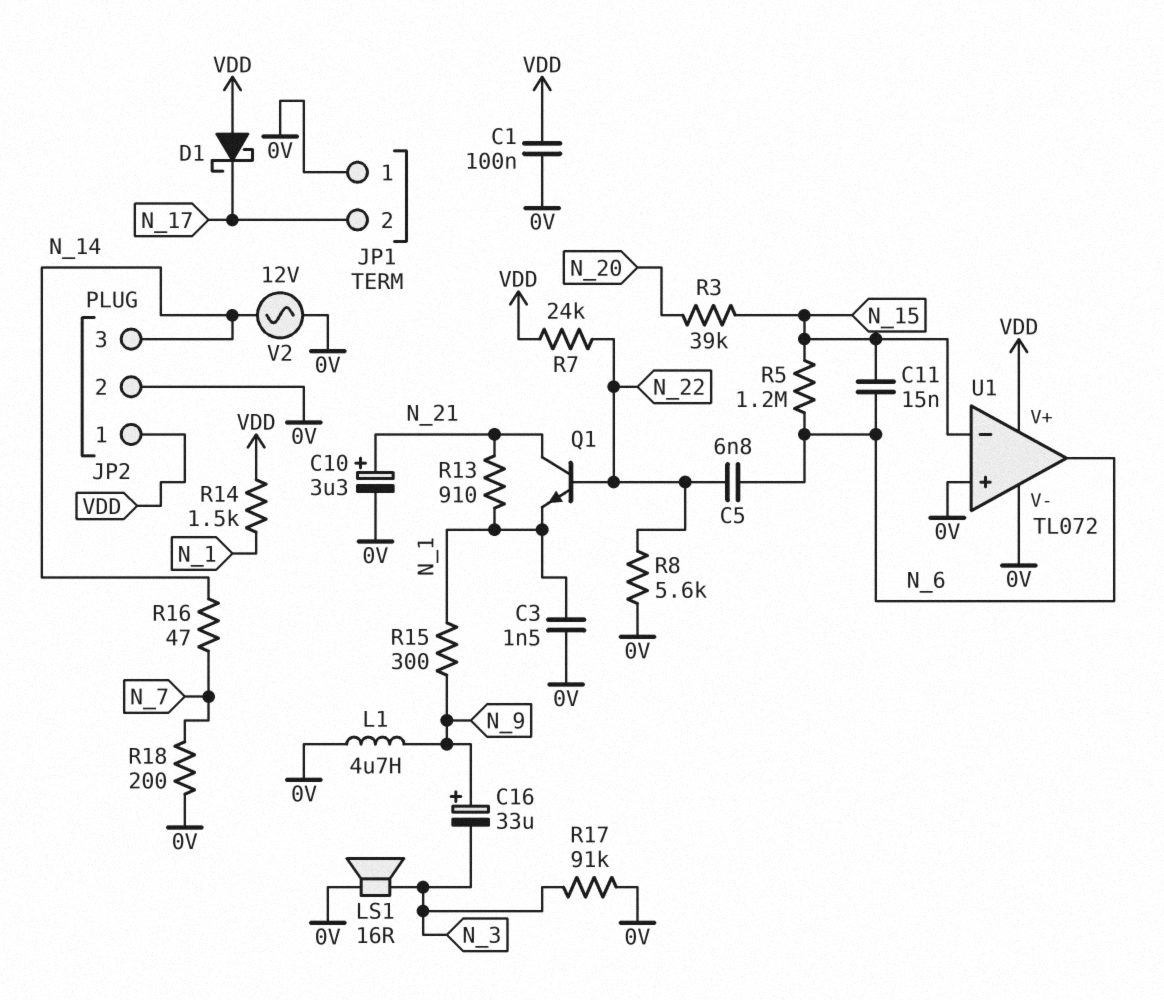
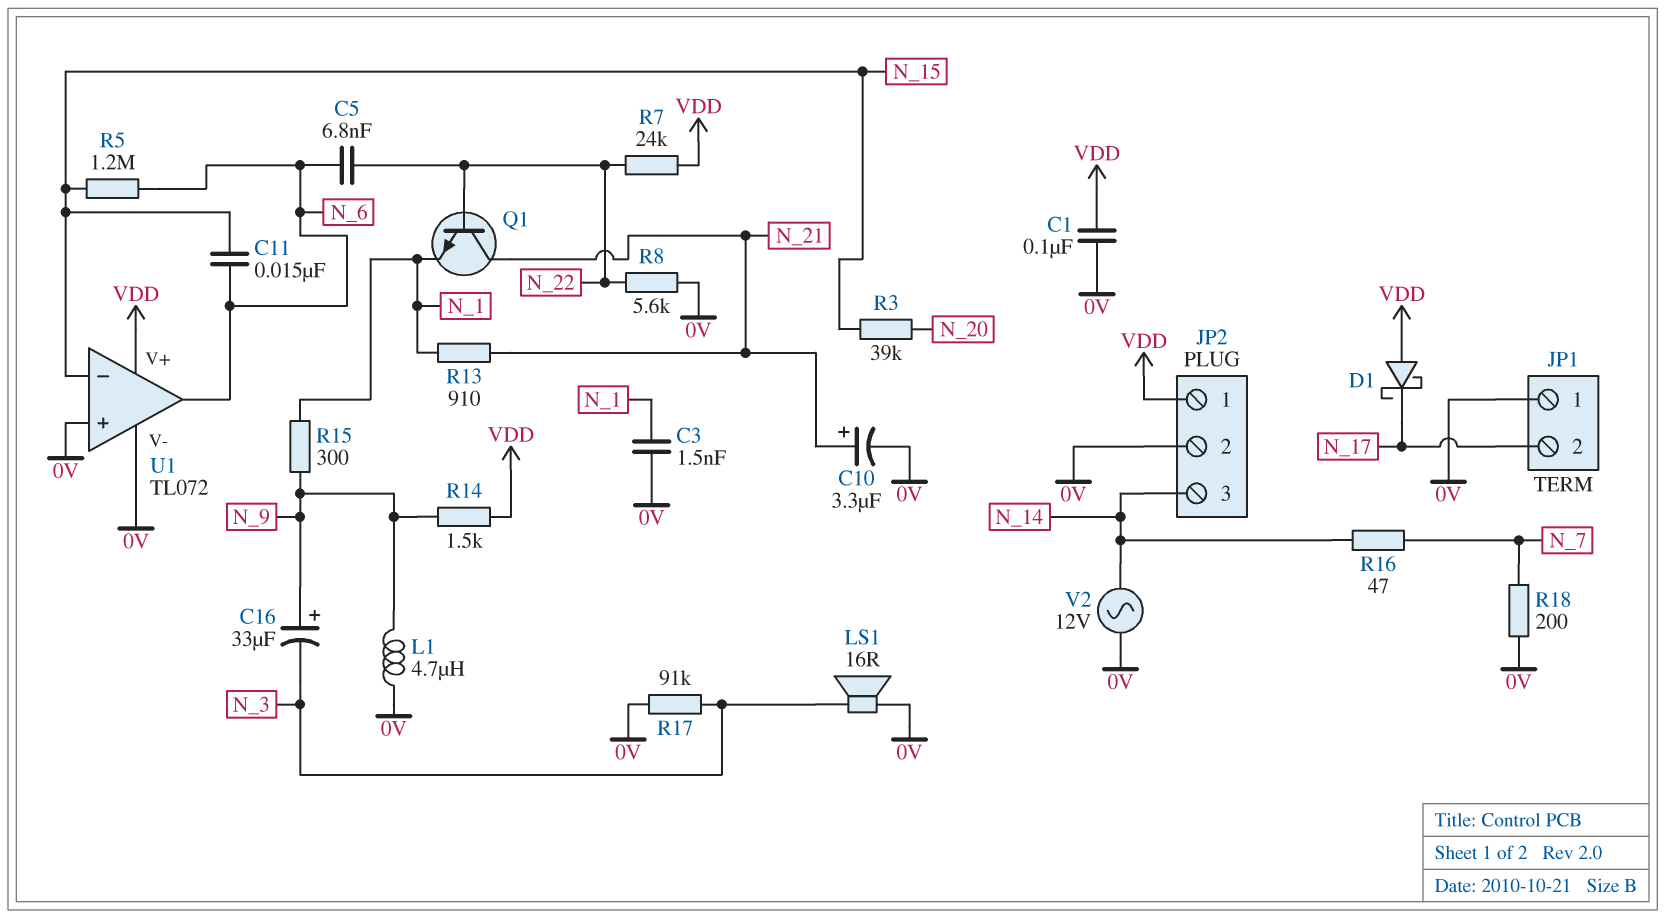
R14: 1.5k (N_1, VDD) -> 1.5k (N_9, VDD)

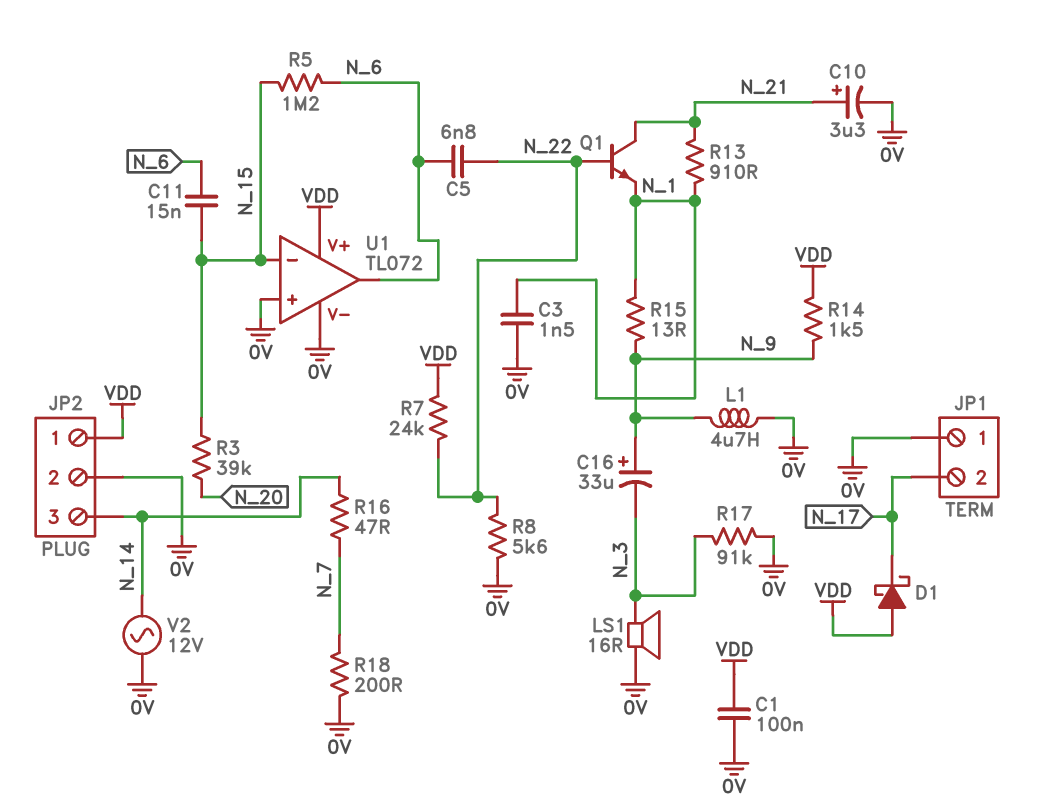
R15: 300 (N_1, N_9) -> 13 (N_1, N_9)

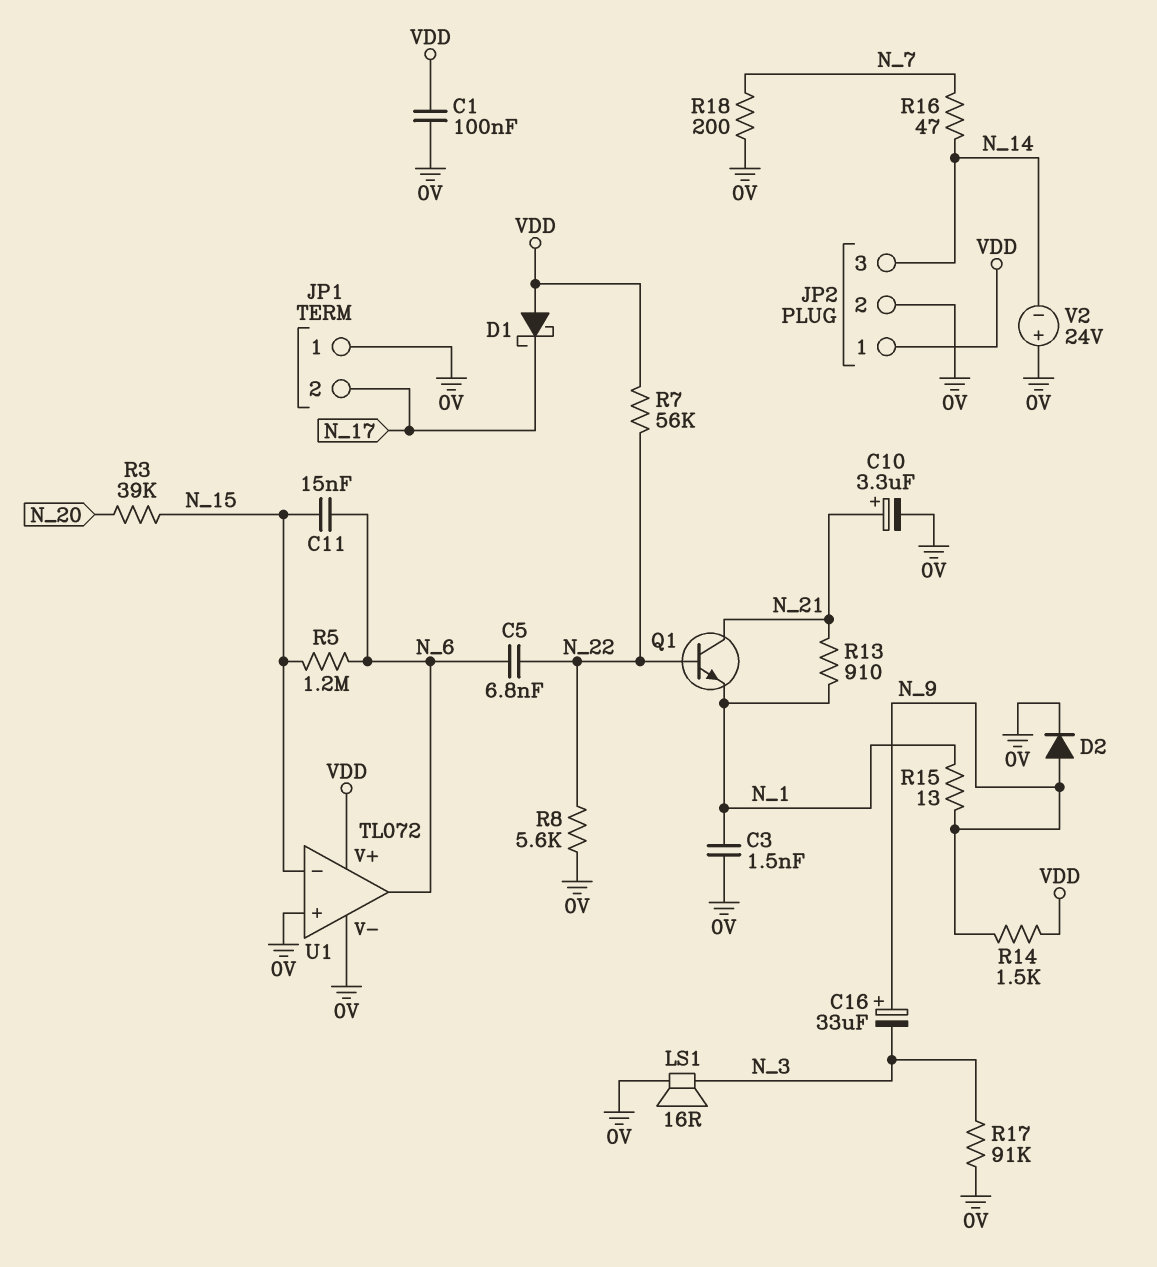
D2: none -> diode (A N_9, K 0V)
L1: 4.7uH (0V, N_9) -> none
R7: 24k (N_22, VDD) -> 56k (N_22, VDD)
V2: AC 12V (0V, N_14) -> 24V (plus 0V, minus N_14)

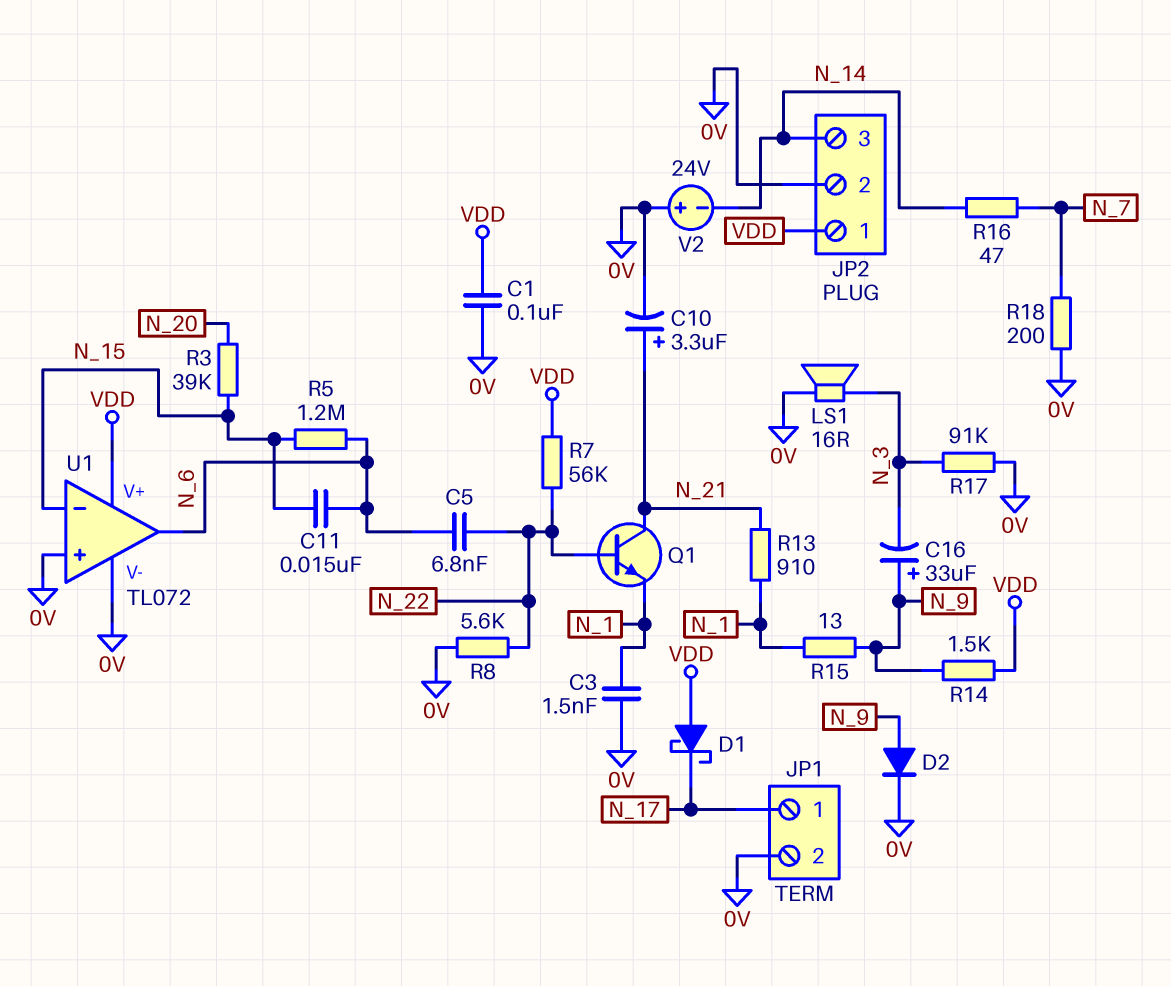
JP1 pin 1: 0V -> N_17
JP1 pin 2: N_17 -> 0V

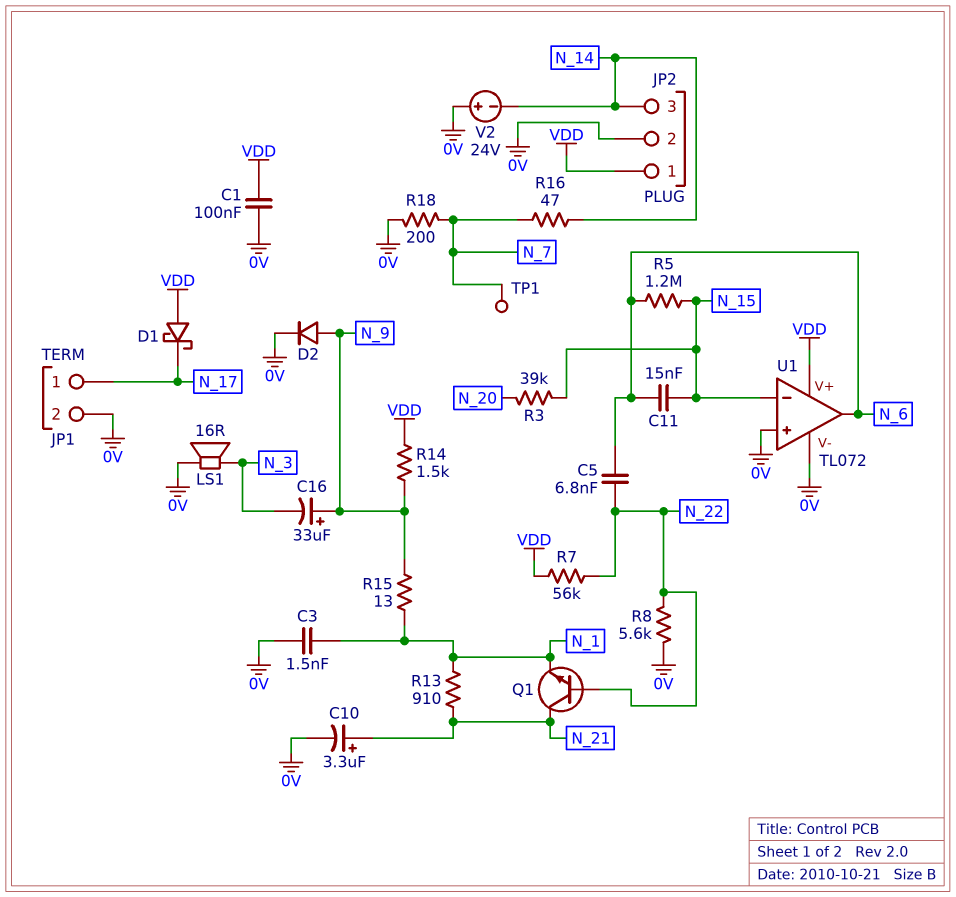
R17: 91k (0V, N_3) -> none
TP1: none -> test point (N_7)

